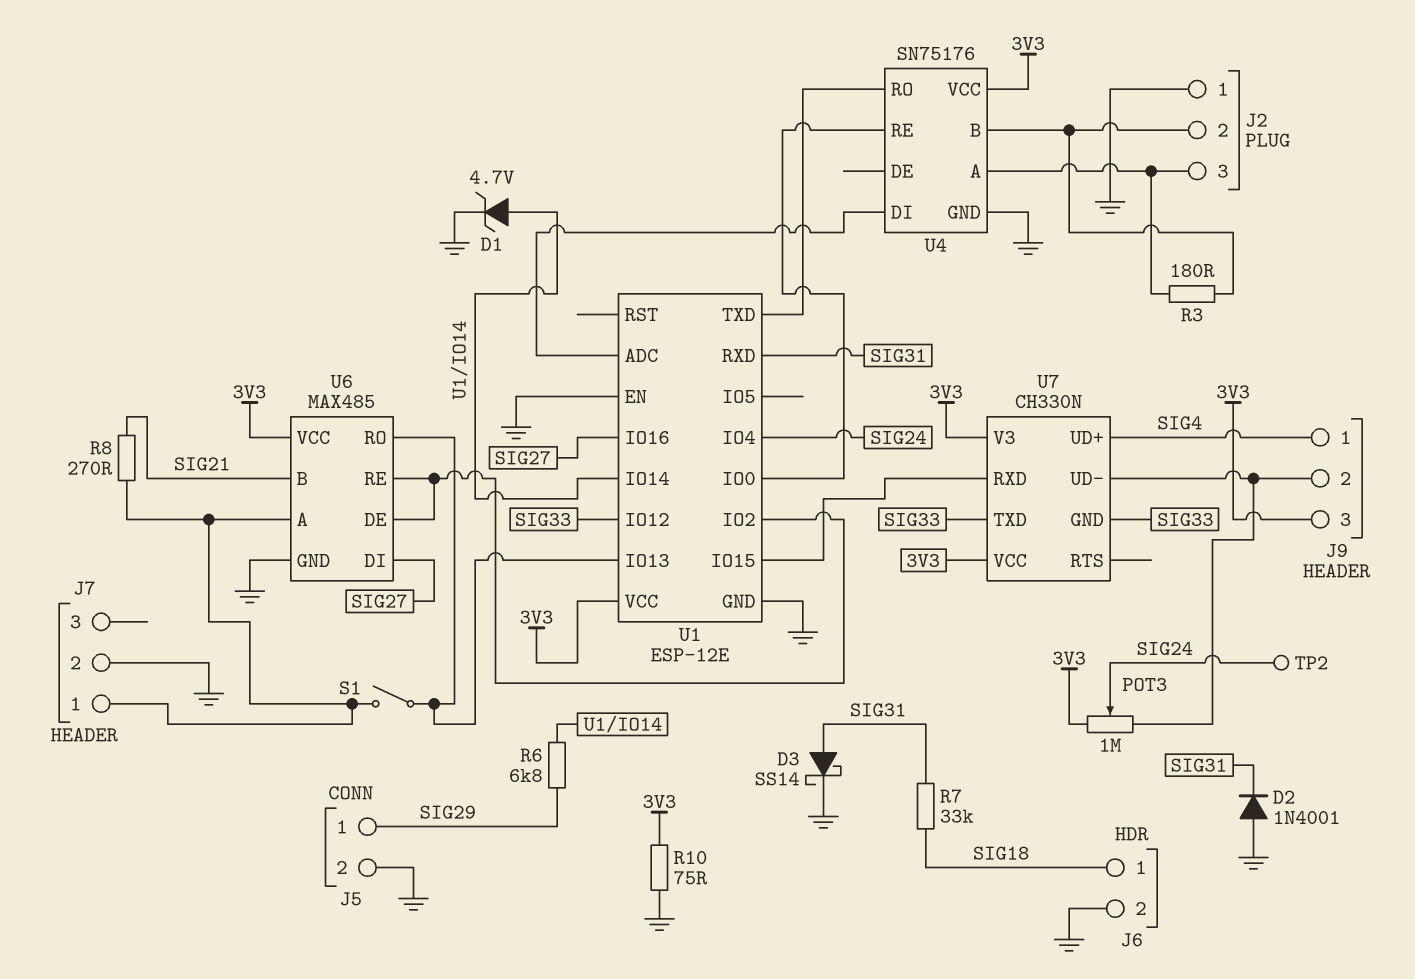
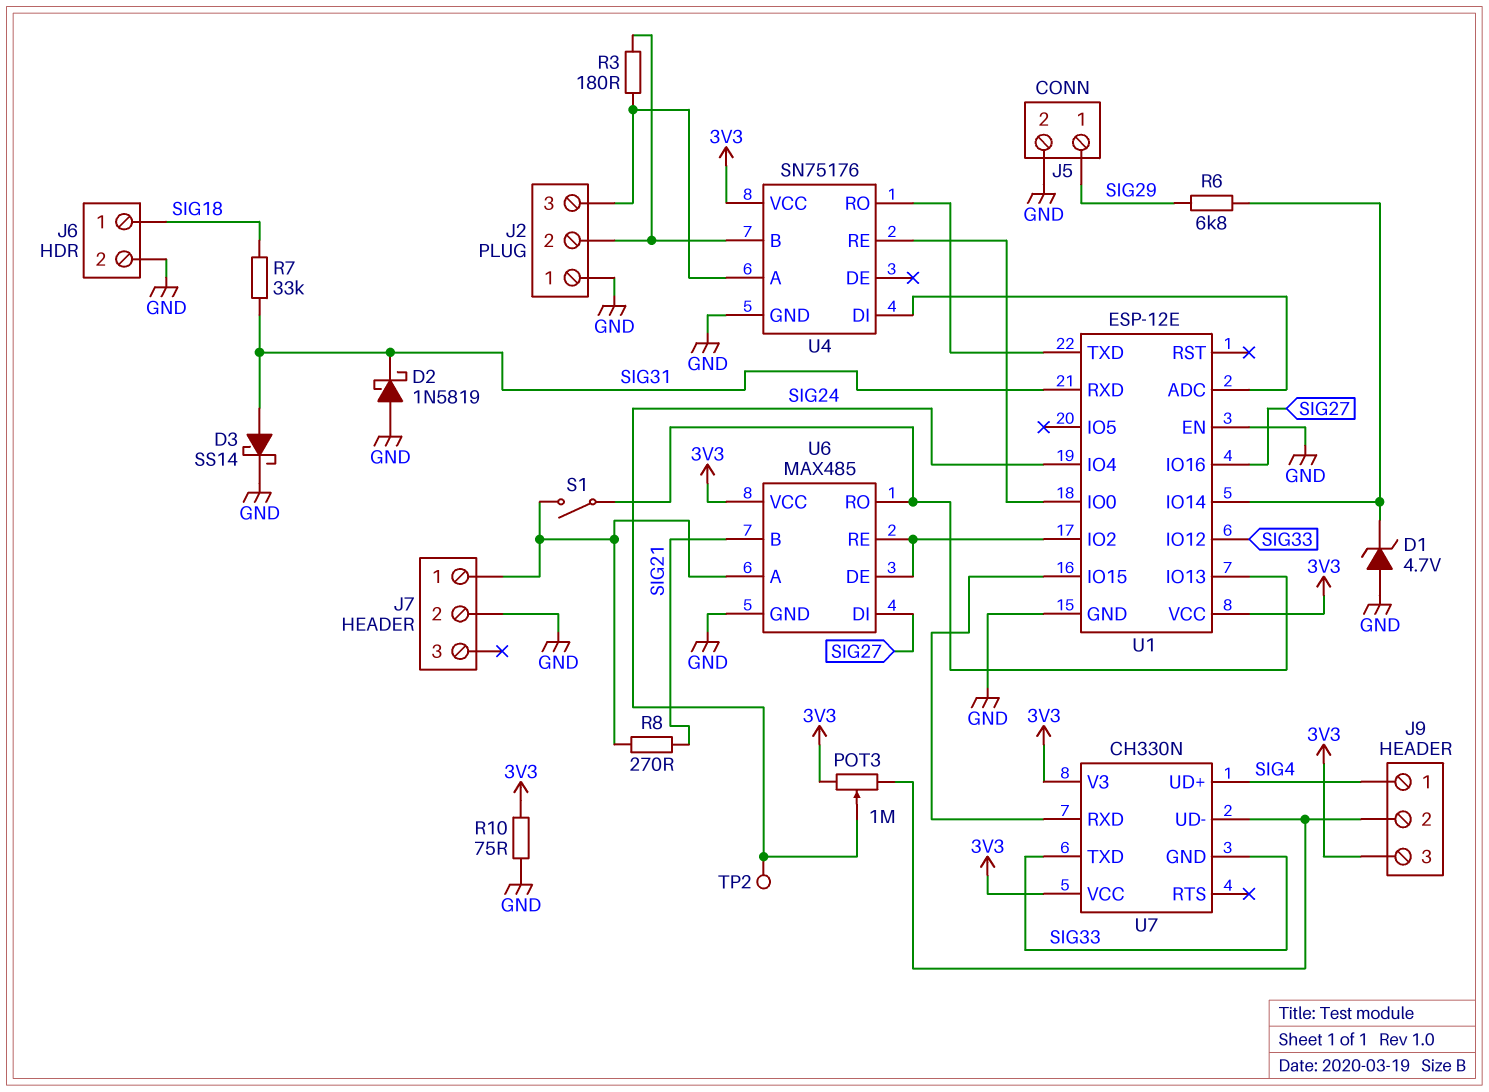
D1: zener 4.7V (A U1/IO14, K GND) -> zener 4.7V (A GND, K U1/IO14)
D2: diode 1N4001 (A GND, K SIG31) -> schottky 1N5819 (A GND, K SIG31)

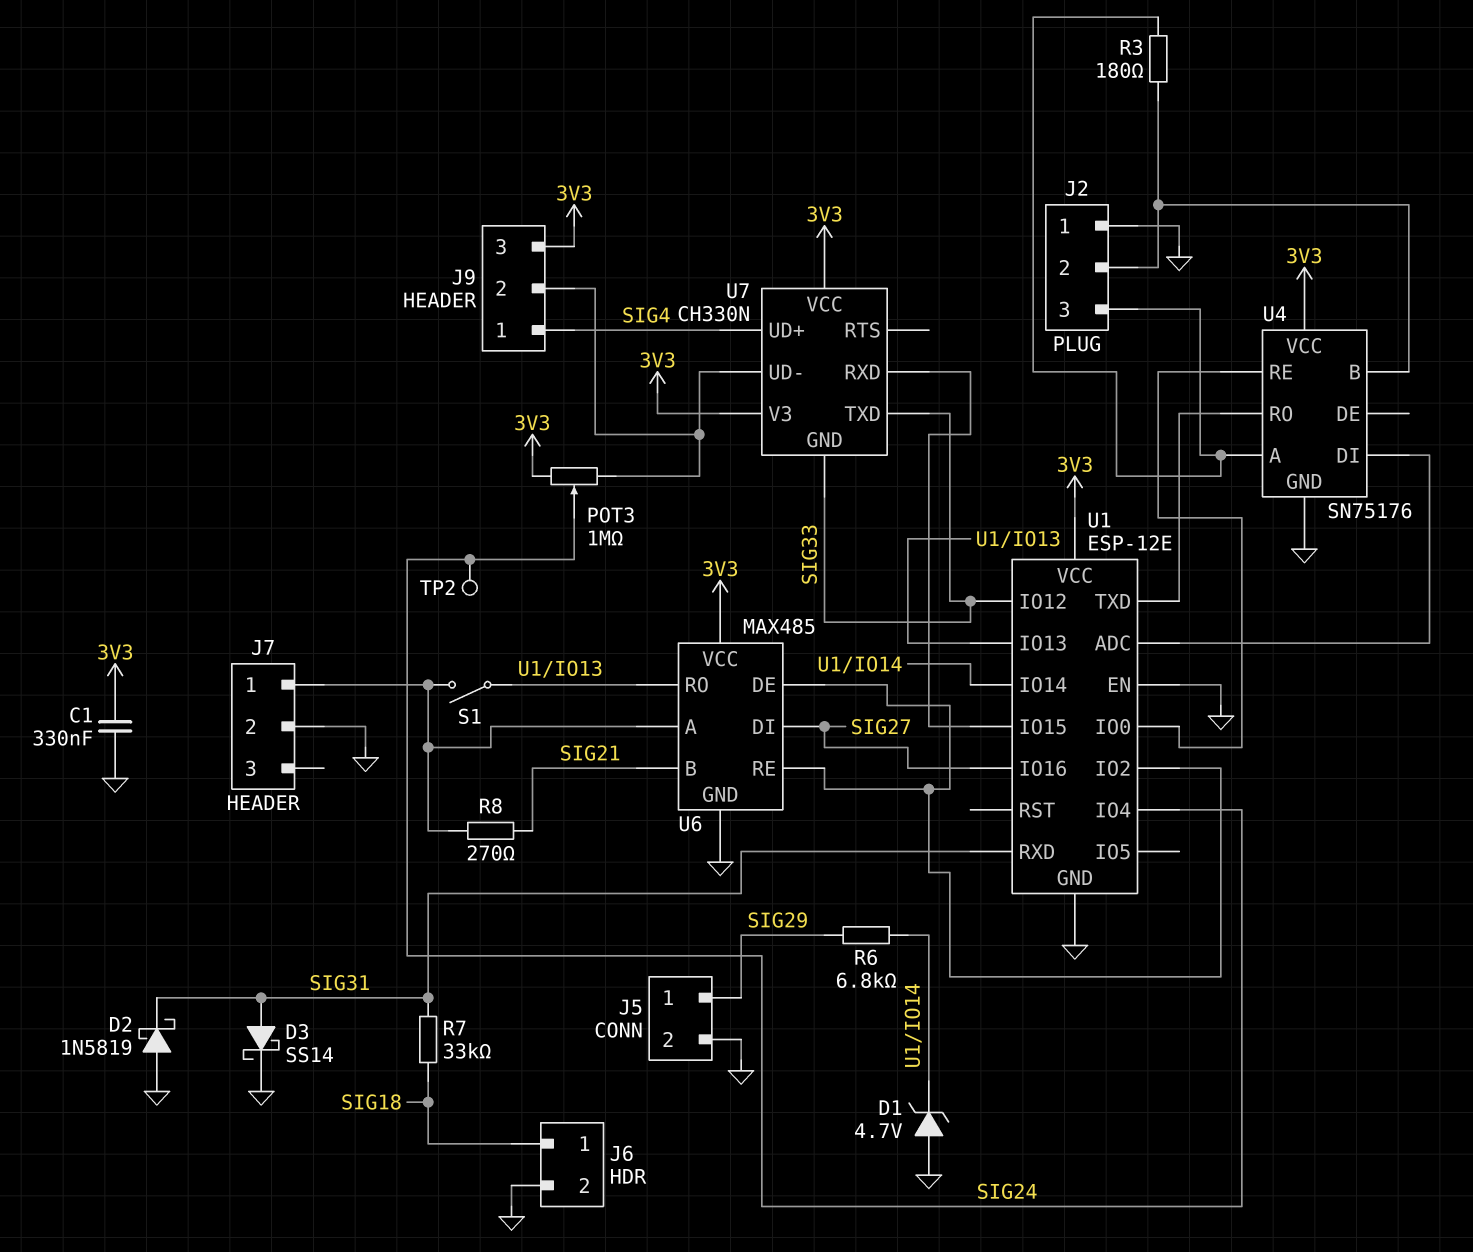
C1: none -> 330nF (3V3, GND)
R10: 75 (3V3, GND) -> none

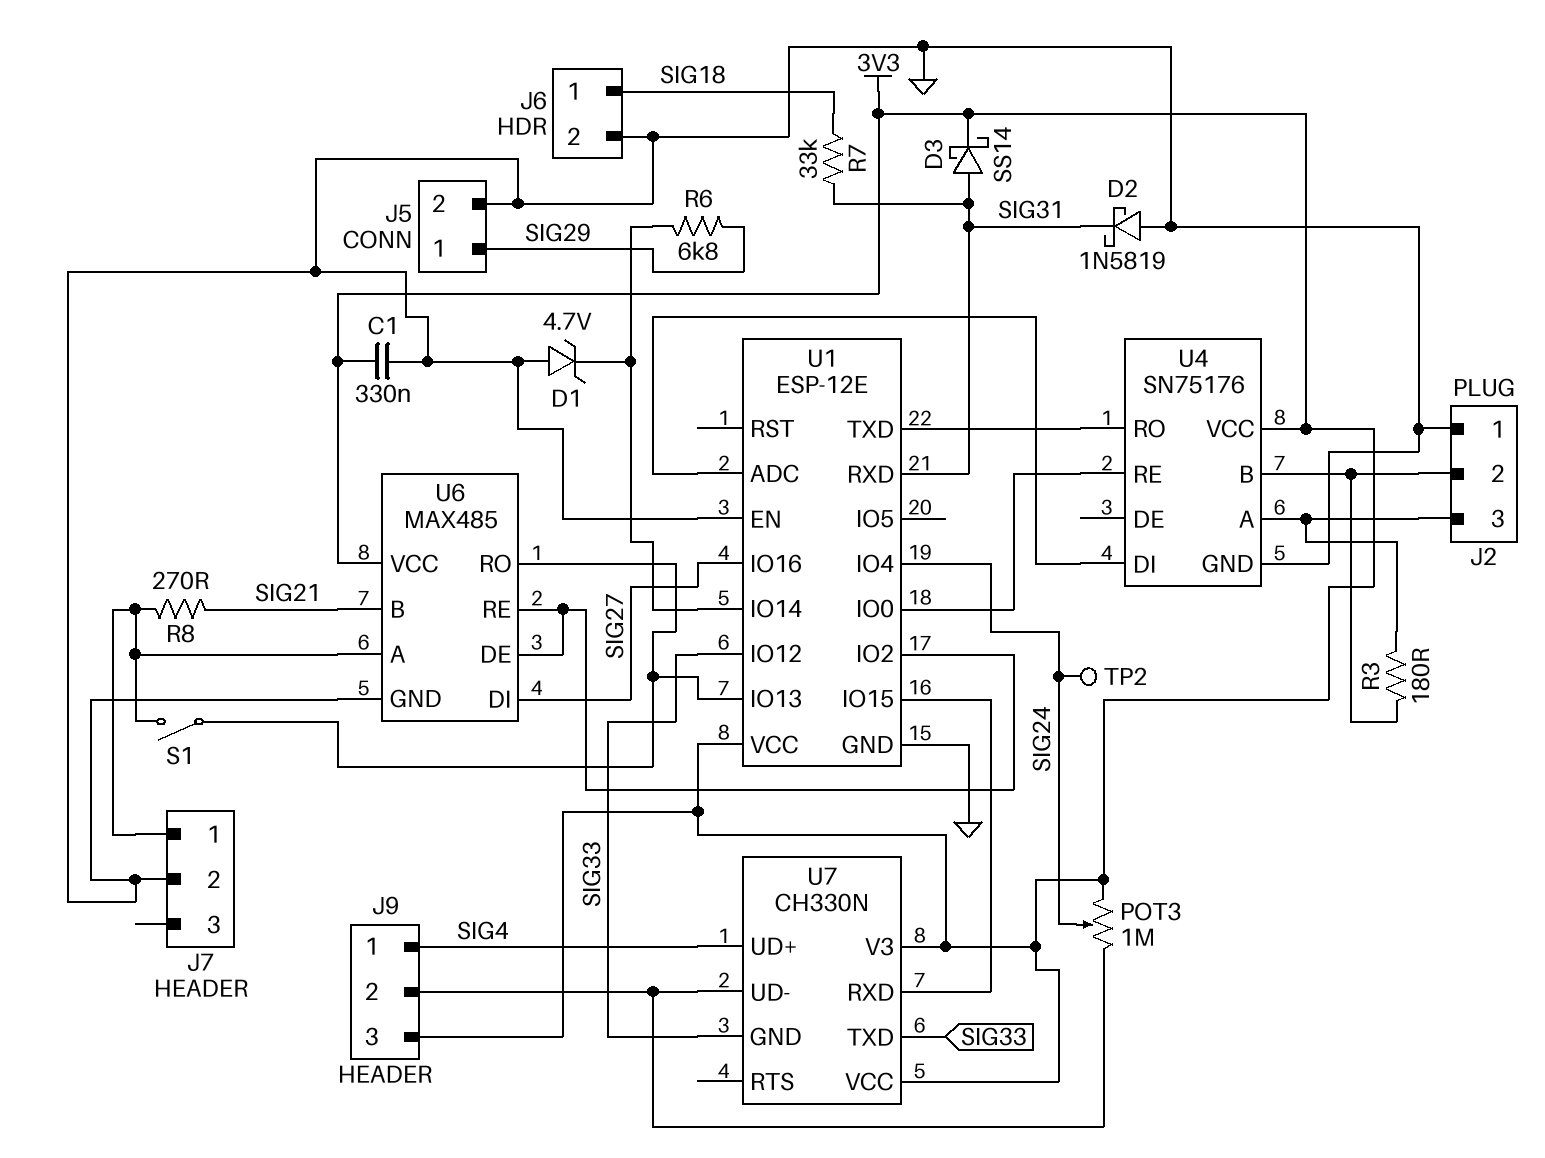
D3: schottky SS14 (A SIG31, K GND) -> schottky SS14 (A SIG31, K 3V3)

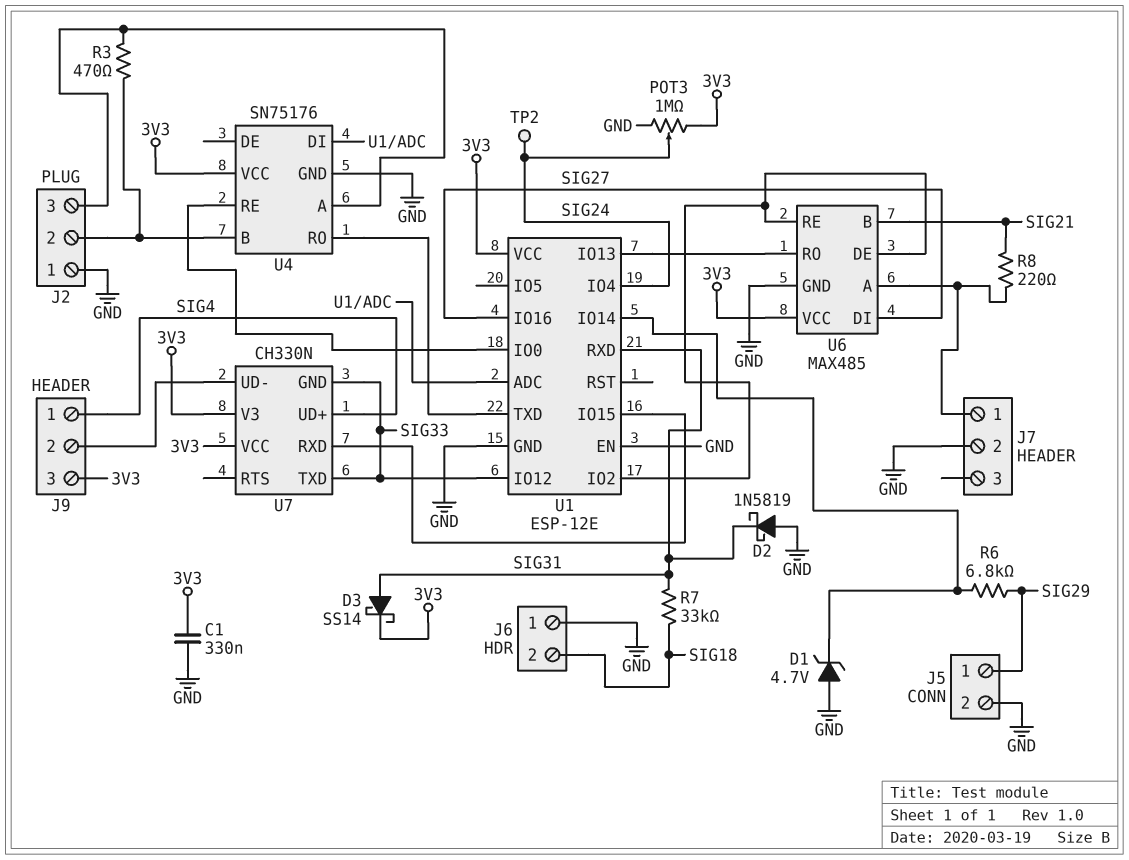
J6 pin 1: SIG18 -> GND
J6 pin 2: GND -> SIG18
POT3: 1M (3V3, J9/2, wiper SIG24) -> 1M (3V3, GND, wiper SIG24)
R3: 180 (J2/2, J2/3) -> 470 (J2/2, J2/3)
R8: 270 (J7/1, SIG21) -> 220 (J7/1, SIG21)
S1: switch (J7/1, U1/IO13) -> none

